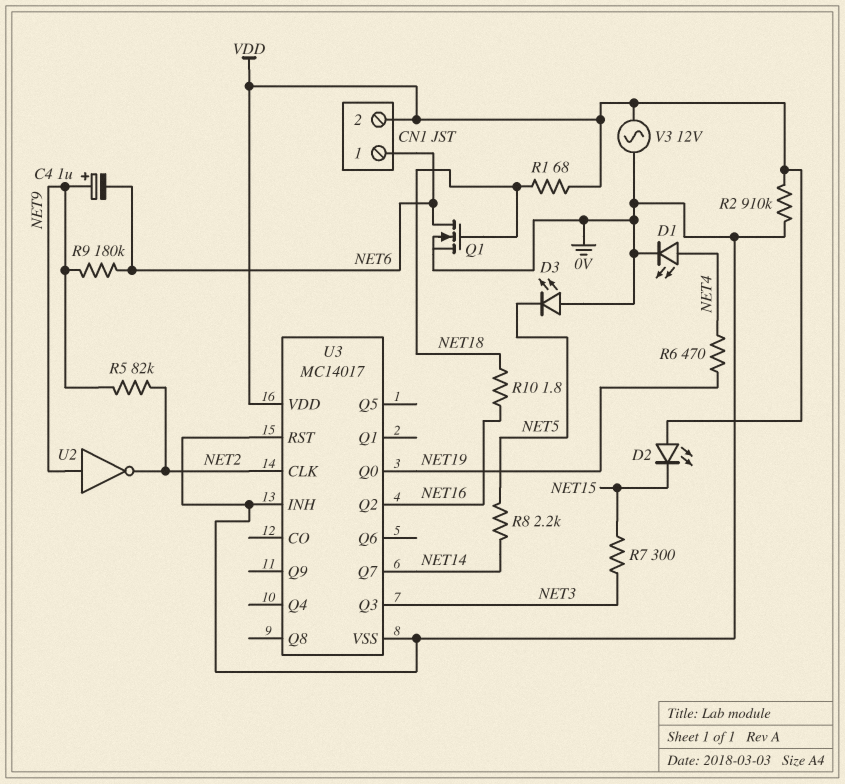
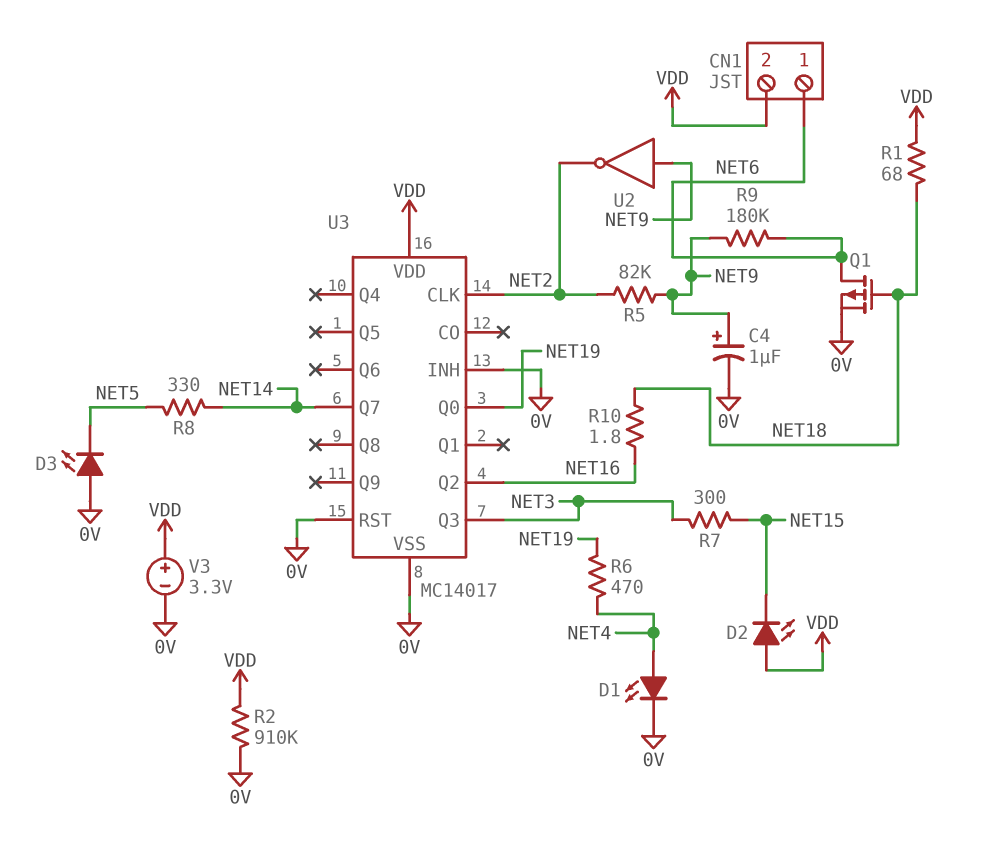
C4: 1uF (plus NET9, minus NET6) -> 1uF (plus NET9, minus 0V)
Q1: NMOS (G NET18, D NET6, S 0V) -> PMOS (G NET18, D NET6, S 0V)
R8: 2.2k (NET5, NET14) -> 330 (NET5, NET14)
V3: AC 12V (0V, VDD) -> 3.3V (plus VDD, minus 0V)

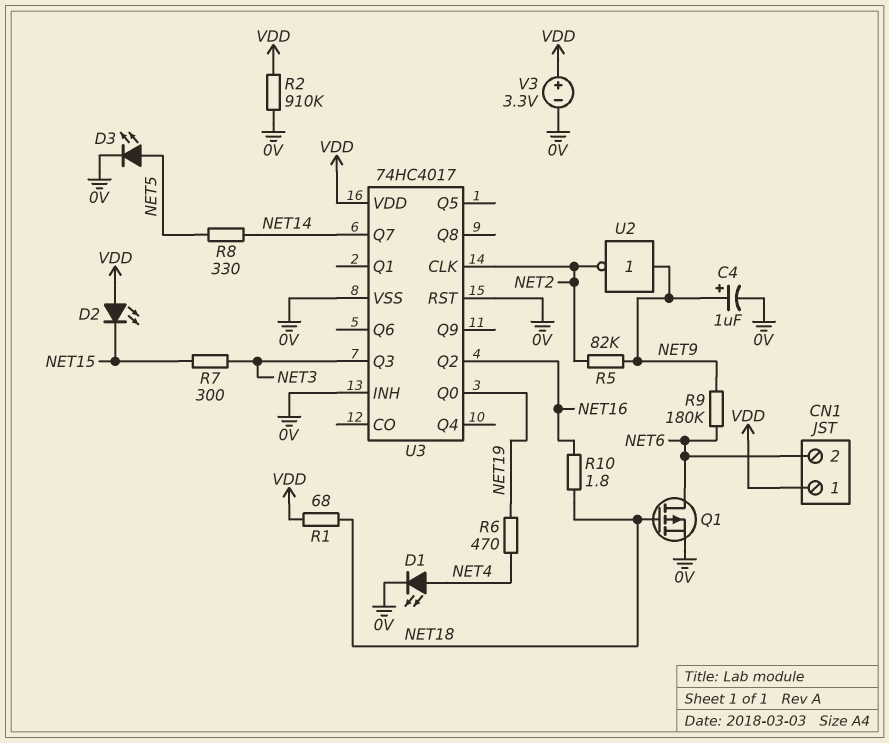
CN1 pin 1: NET6 -> VDD
CN1 pin 2: VDD -> NET6
D3: LED (A 0V, K NET5) -> LED (A NET5, K 0V)
U3: MC14017 -> 74HC4017

